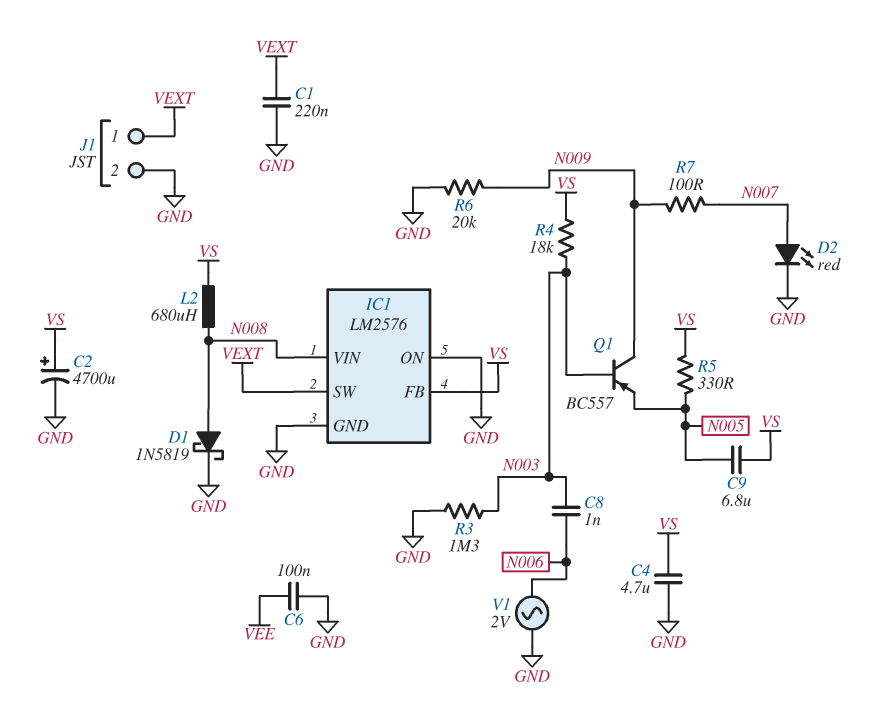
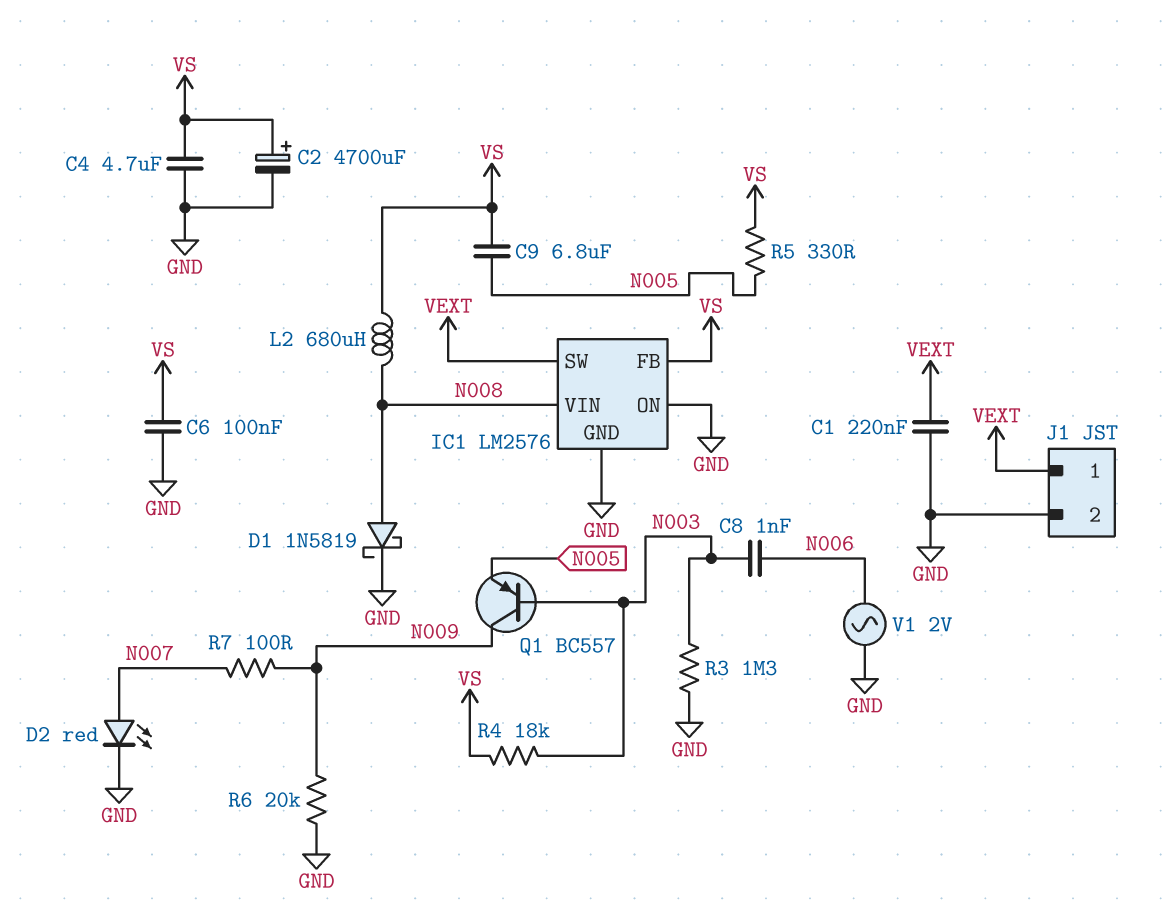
C6: 100nF (GND, VEE) -> 100nF (GND, VS)

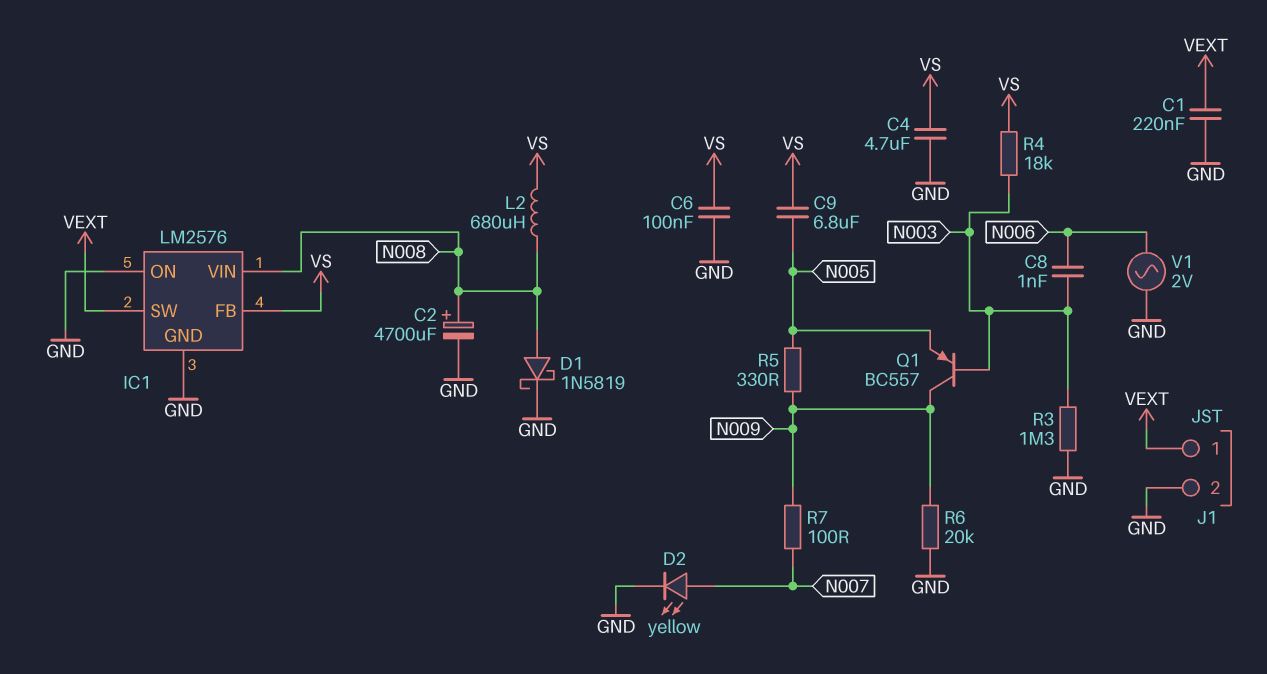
C2: 4700uF (plus VS, minus GND) -> 4700uF (plus N008, minus GND)
D2: LED red (A N007, K GND) -> LED yellow (A N007, K GND)
R5: 330 (N005, VS) -> 330 (N005, N009)

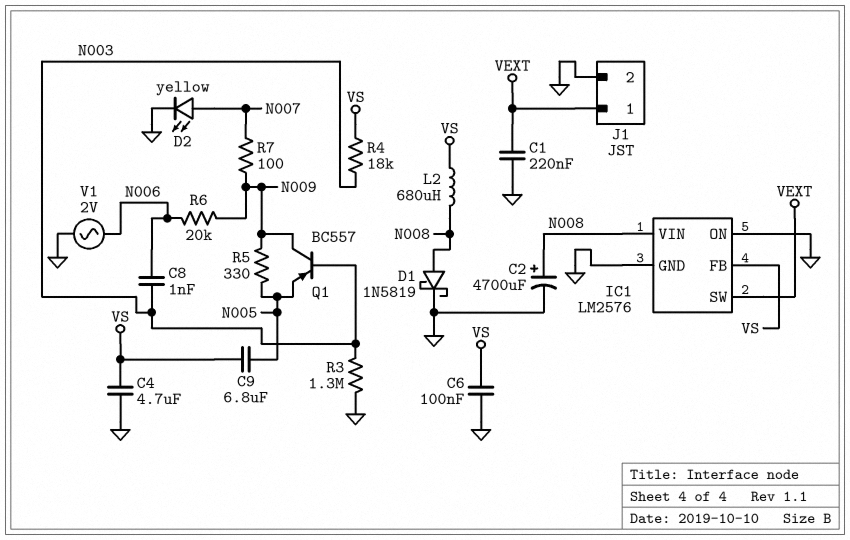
R6: 20k (GND, N009) -> 20k (N006, N009)

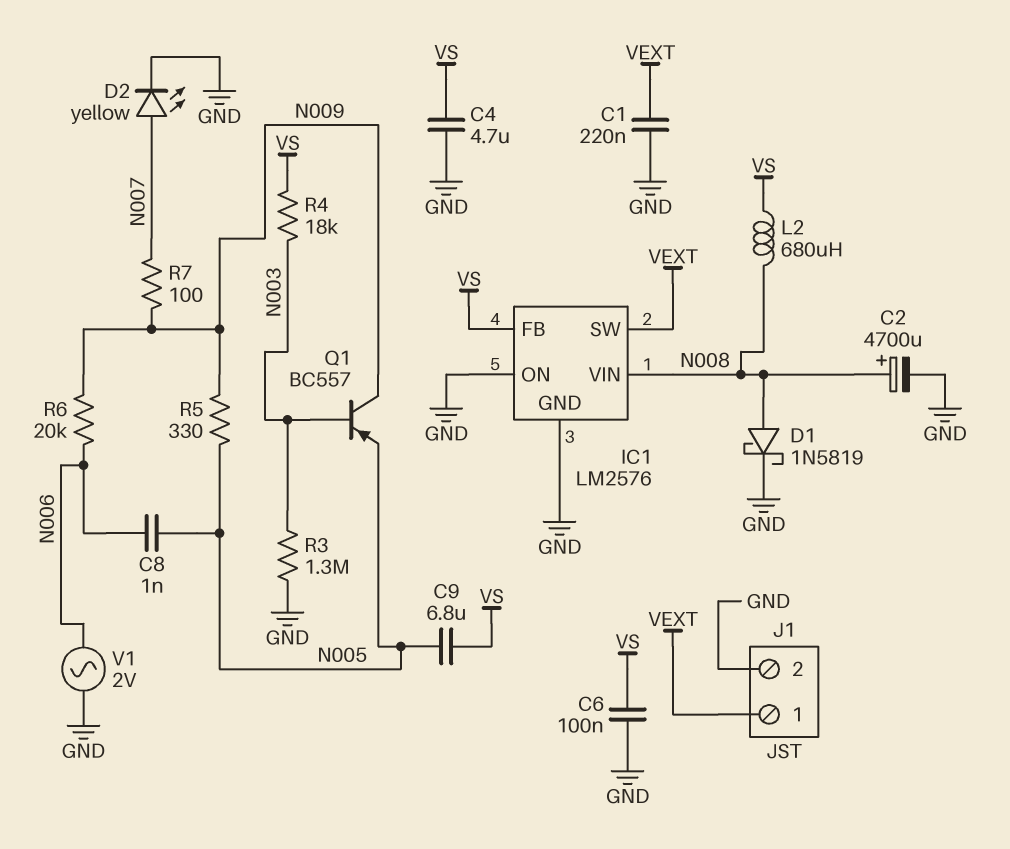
C8: 1nF (N003, N006) -> 1nF (N005, N006)

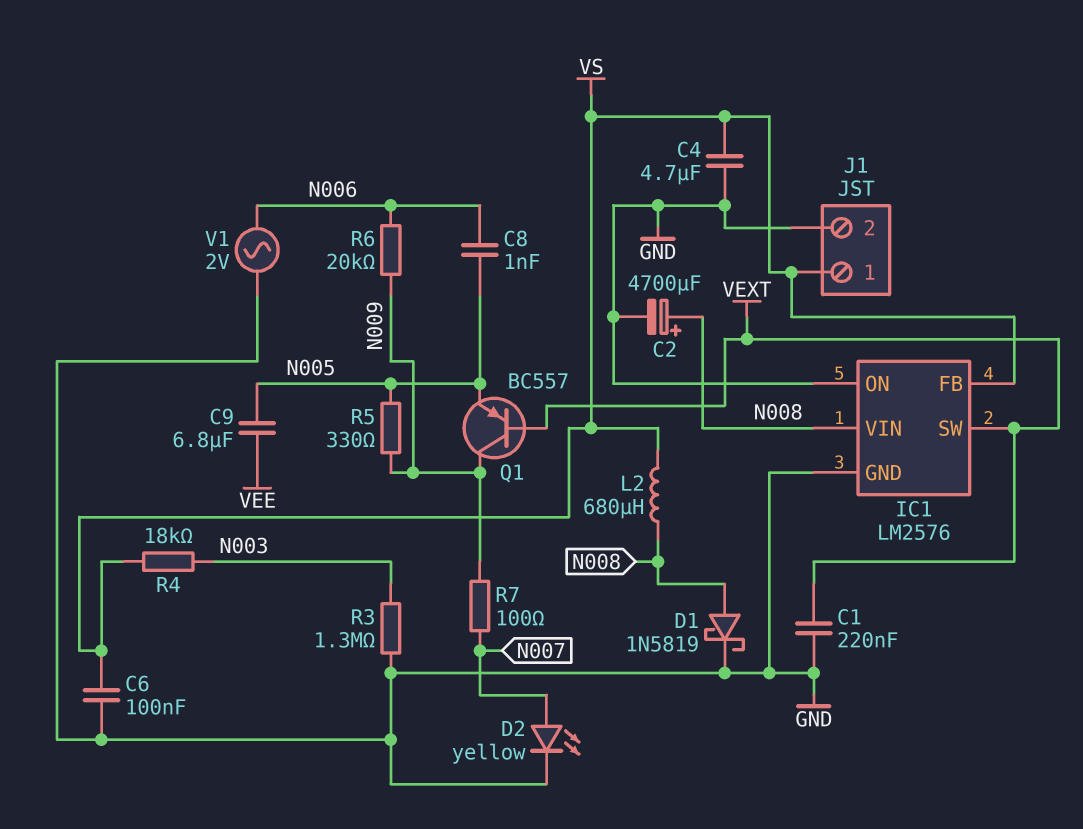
C9: 6.8uF (N005, VS) -> 6.8uF (N005, VEE)
J1 pin 1: VEXT -> VS
Q1: PNP BC557 (B N003, C N009, E N005) -> PNP BC557 (B VEXT, C N009, E N005)

